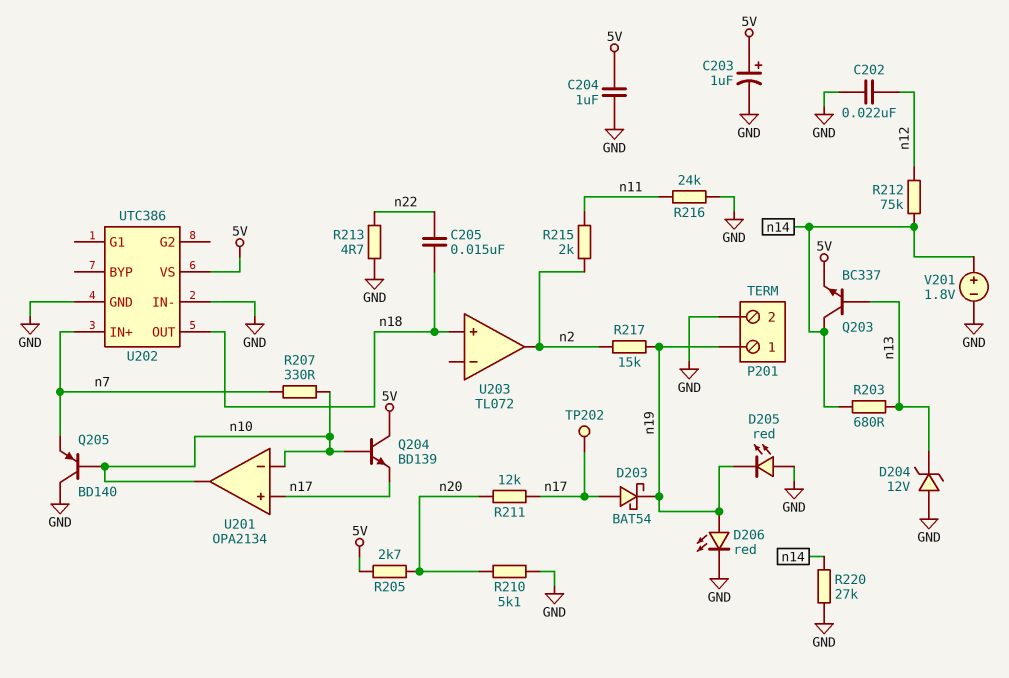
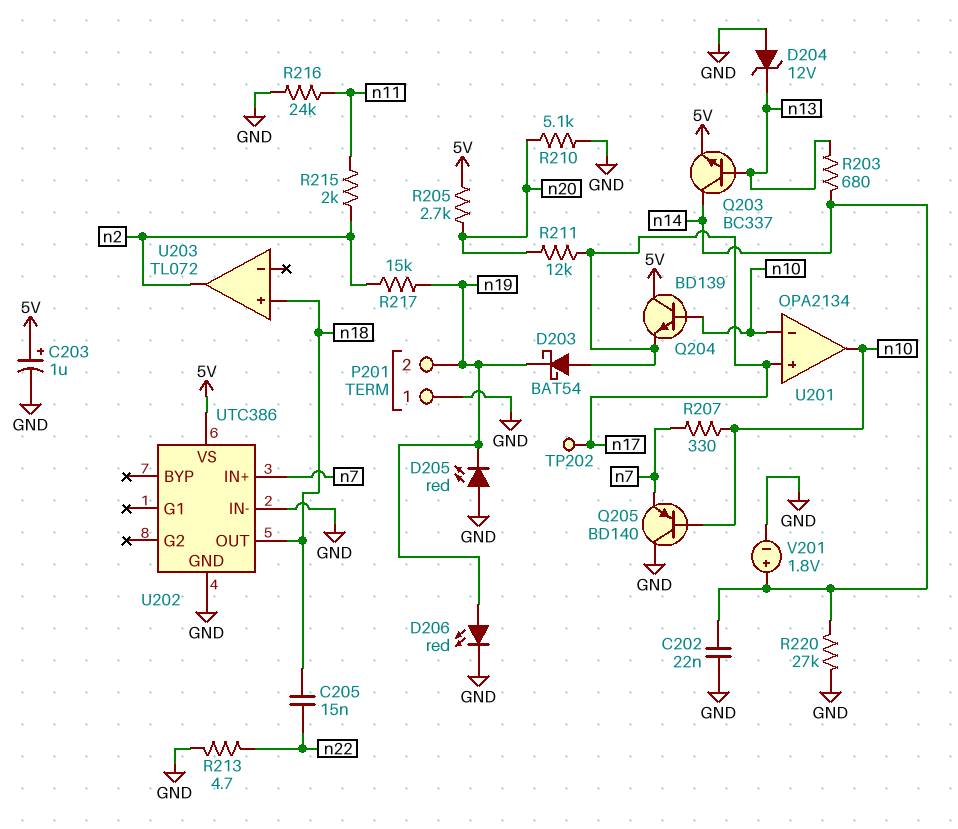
C202: 22nF (GND, n12) -> 22nF (GND, n14)
C204: 1uF (5V, GND) -> none
P201 pin 1: n19 -> GND
P201 pin 2: GND -> n19
R212: 75k (n12, n14) -> none

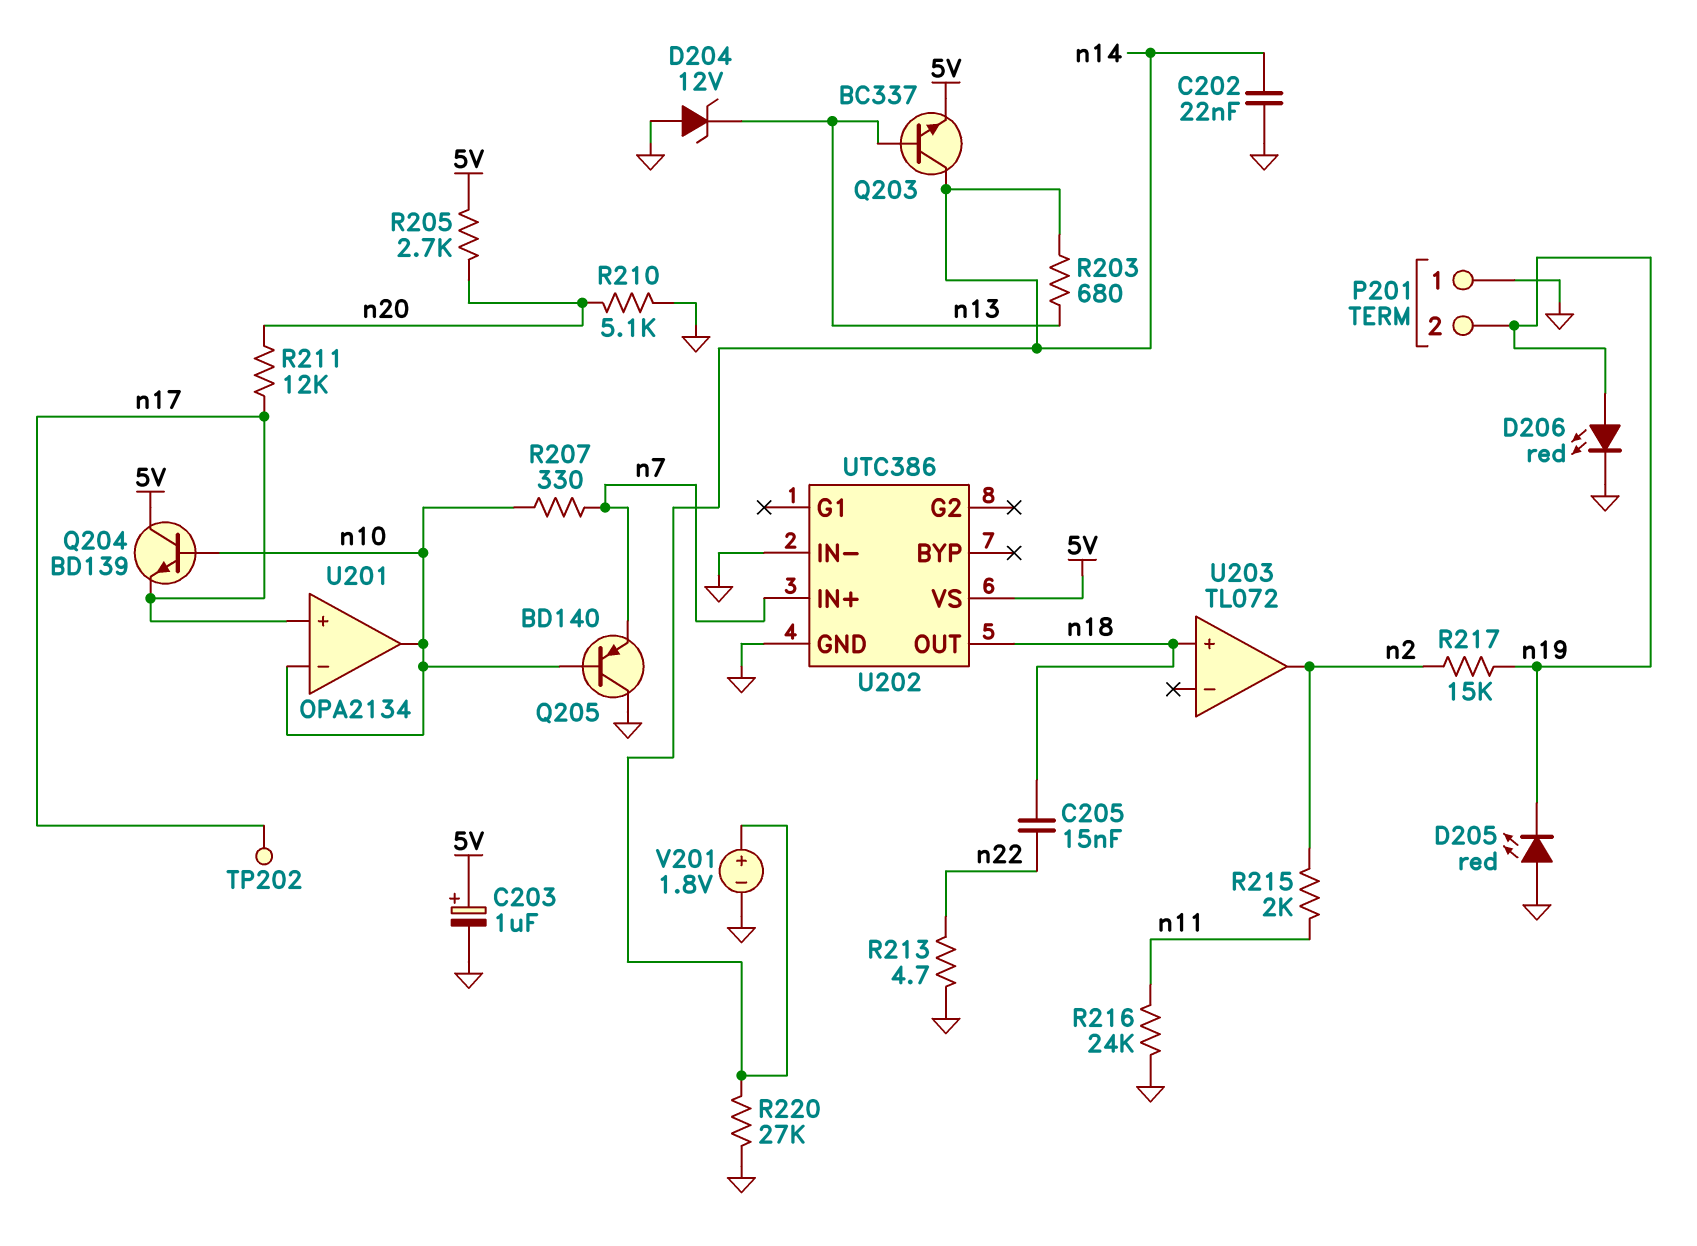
D203: schottky BAT54 (A n17, K n19) -> none

